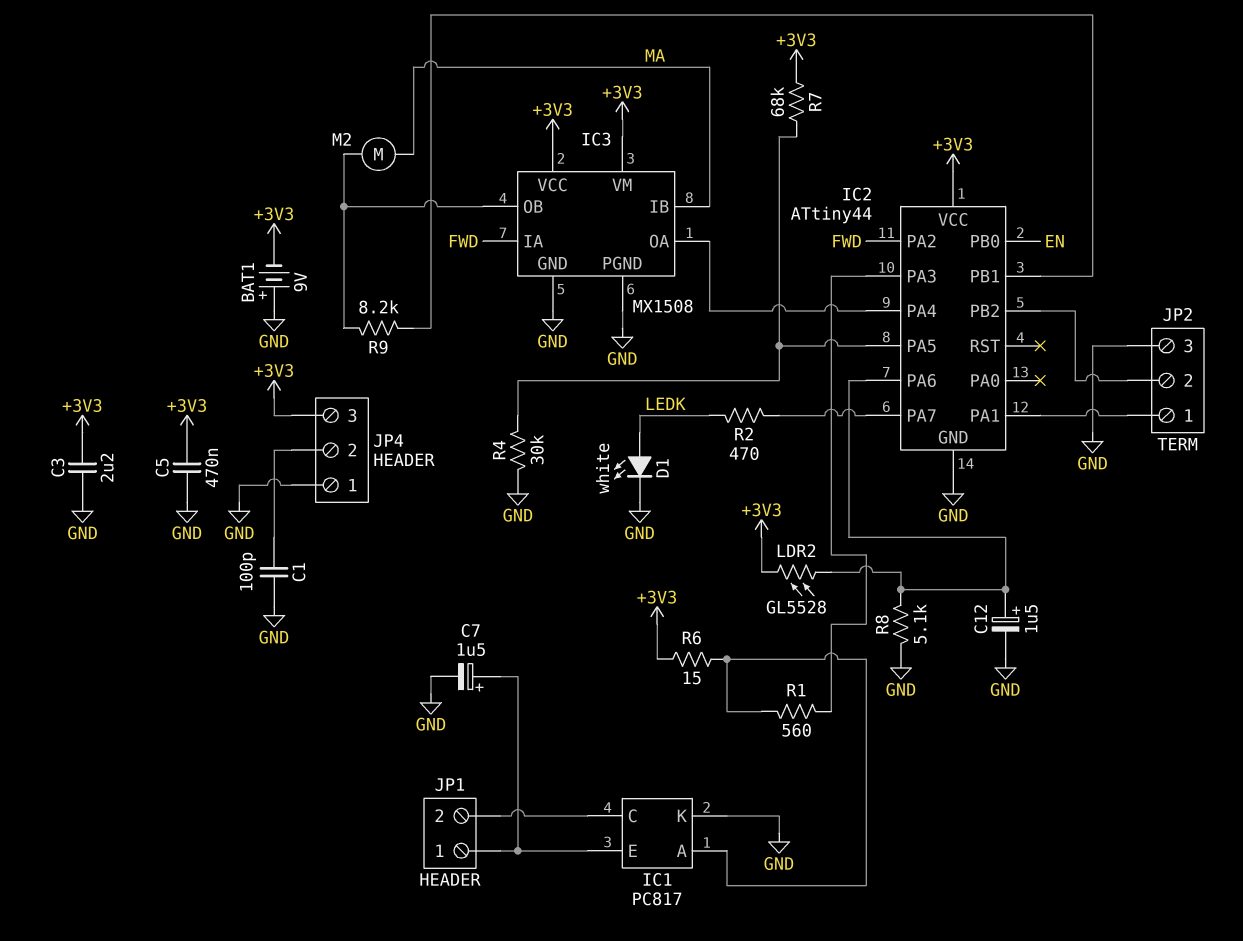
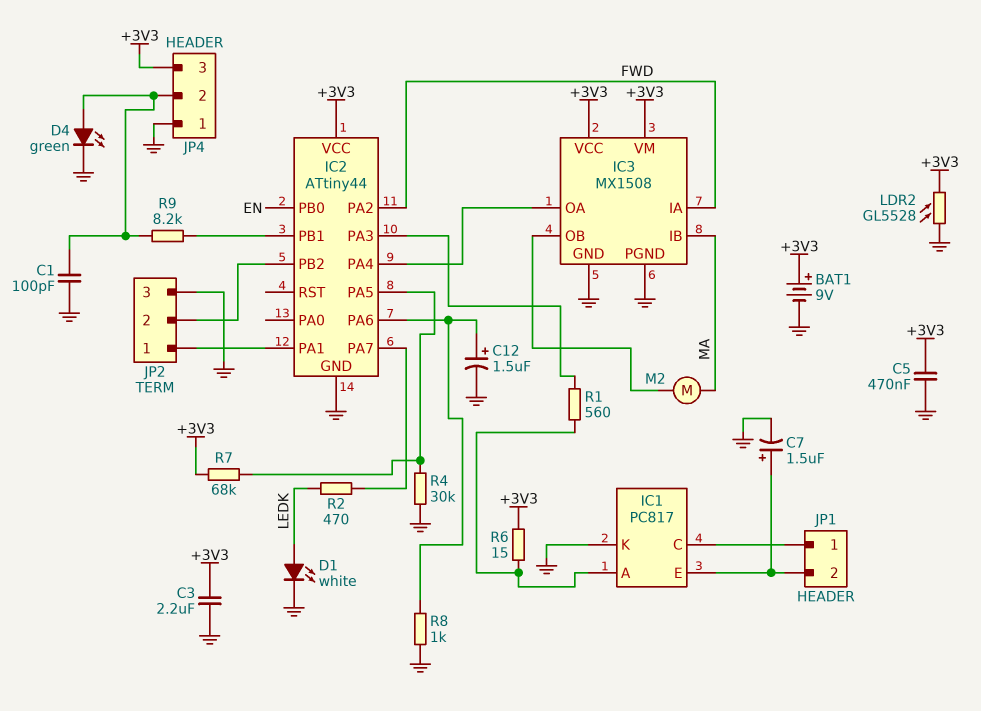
BAT1: 9V (plus GND, minus +3V3) -> 9V (plus +3V3, minus GND)
D4: none -> LED green (A JP4/2, K GND)
JP1 pin 1: IC1/E -> IC1/C
JP1 pin 2: IC1/C -> IC1/E
LDR2: GL5528 (+3V3, IC2/PA6) -> GL5528 (+3V3, GND)
R8: 5.1k (GND, IC2/PA6) -> 1k (GND, IC2/PA6)
R9: 8.2k (IC2/PB1, IC3/OB) -> 8.2k (IC2/PB1, JP4/2)

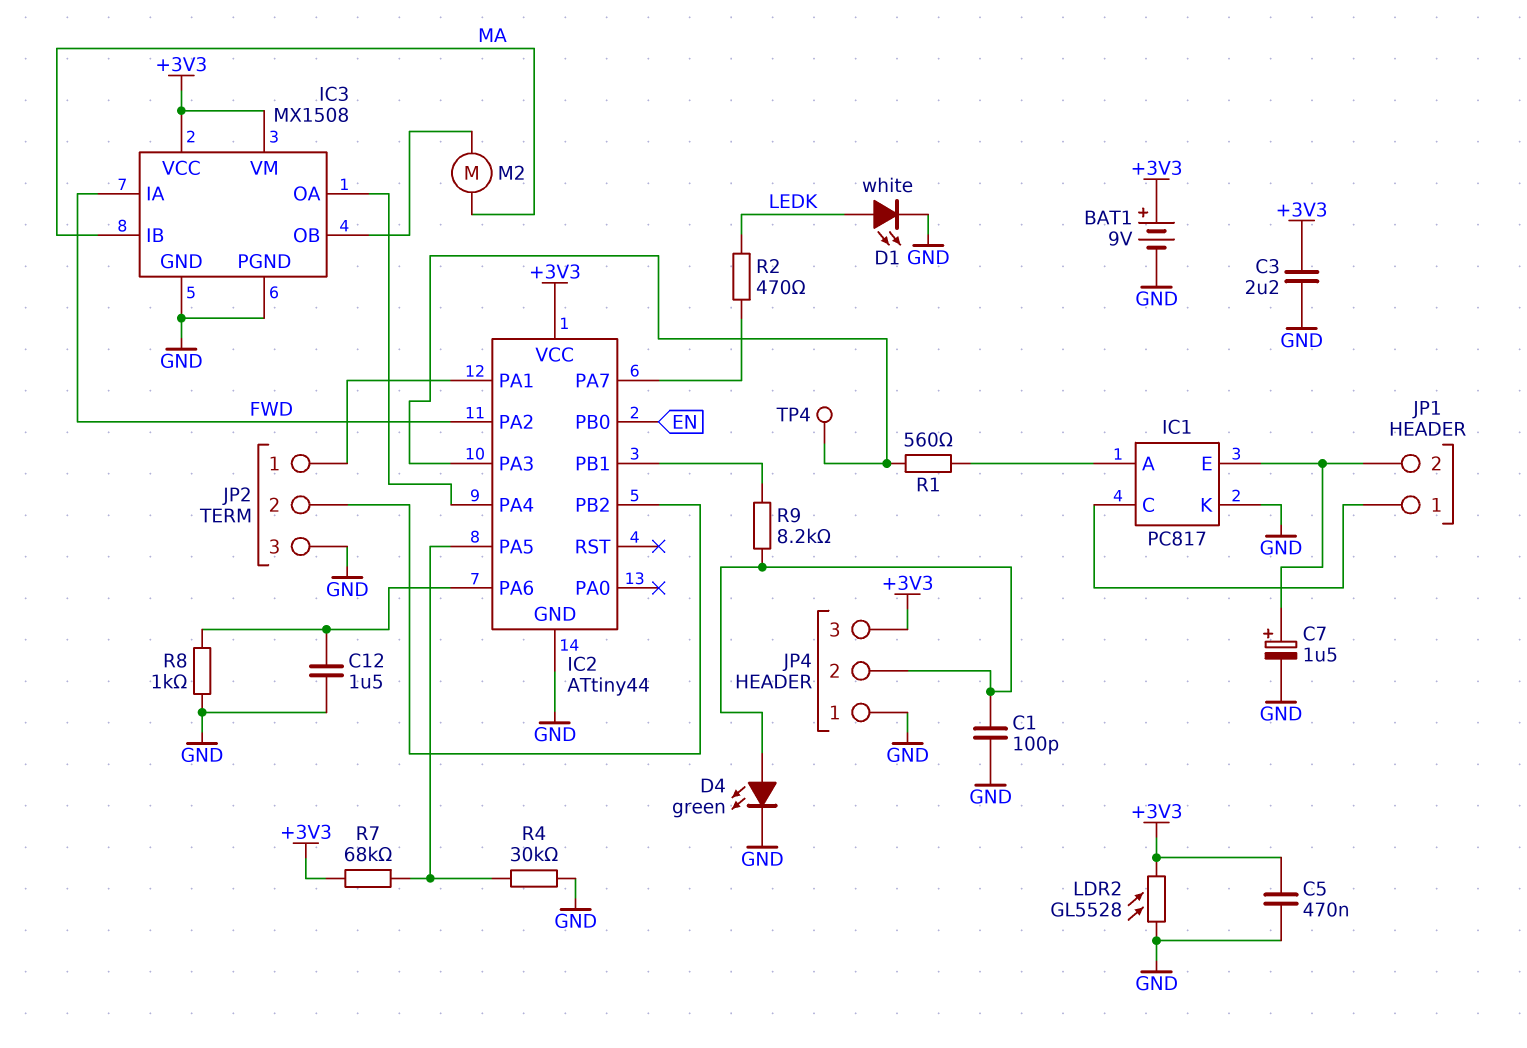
C12: 1.5uF (plus IC2/PA6, minus GND) -> 1.5uF (GND, IC2/PA6)
R6: 15 (+3V3, IC1/A) -> none
TP4: none -> test point (IC2/PA3)

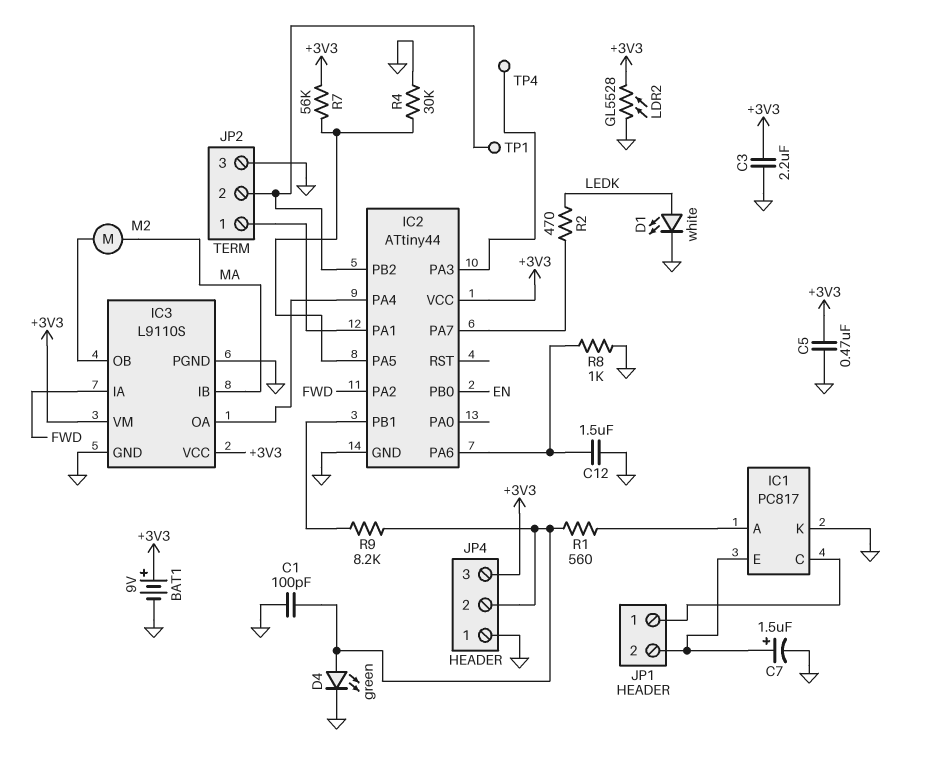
IC3: MX1508 -> L9110S
R1: 560 (IC1/A, IC2/PA3) -> 560 (IC1/A, JP4/2)
R7: 68k (+3V3, IC2/PA5) -> 56k (+3V3, IC2/PA5)
TP1: none -> test point (IC2/PB2)

